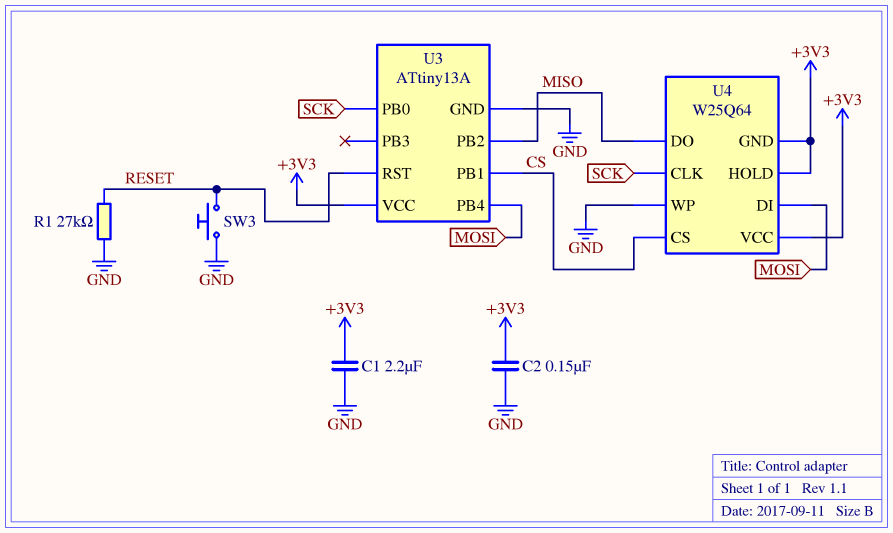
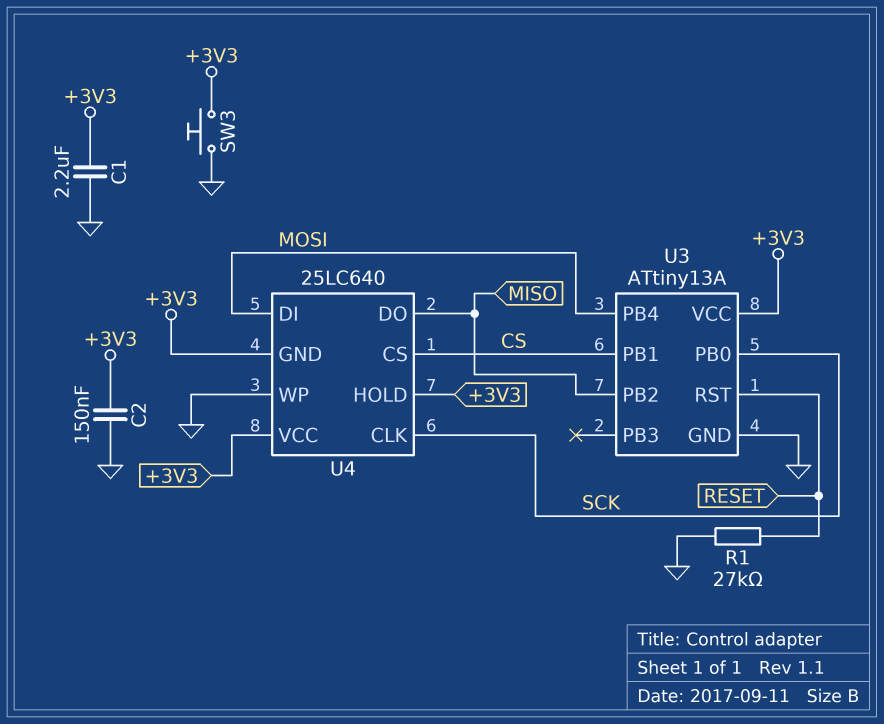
SW3: button (GND, RESET) -> button (+3V3, GND)
U4: W25Q64 -> 25LC640

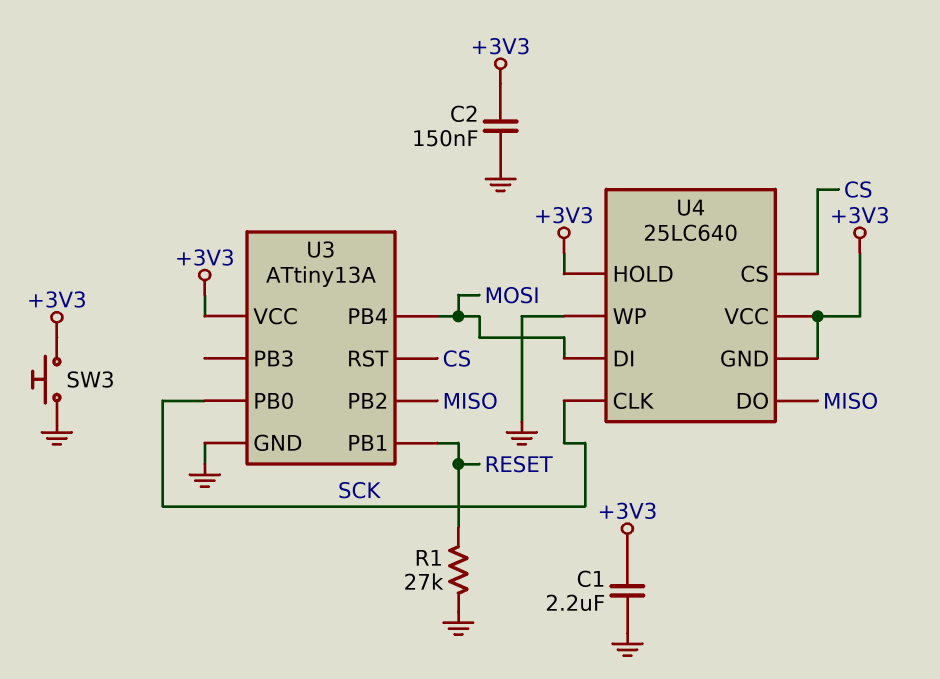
U3 pin PB1: CS -> RESET
U3 pin RST: RESET -> CS

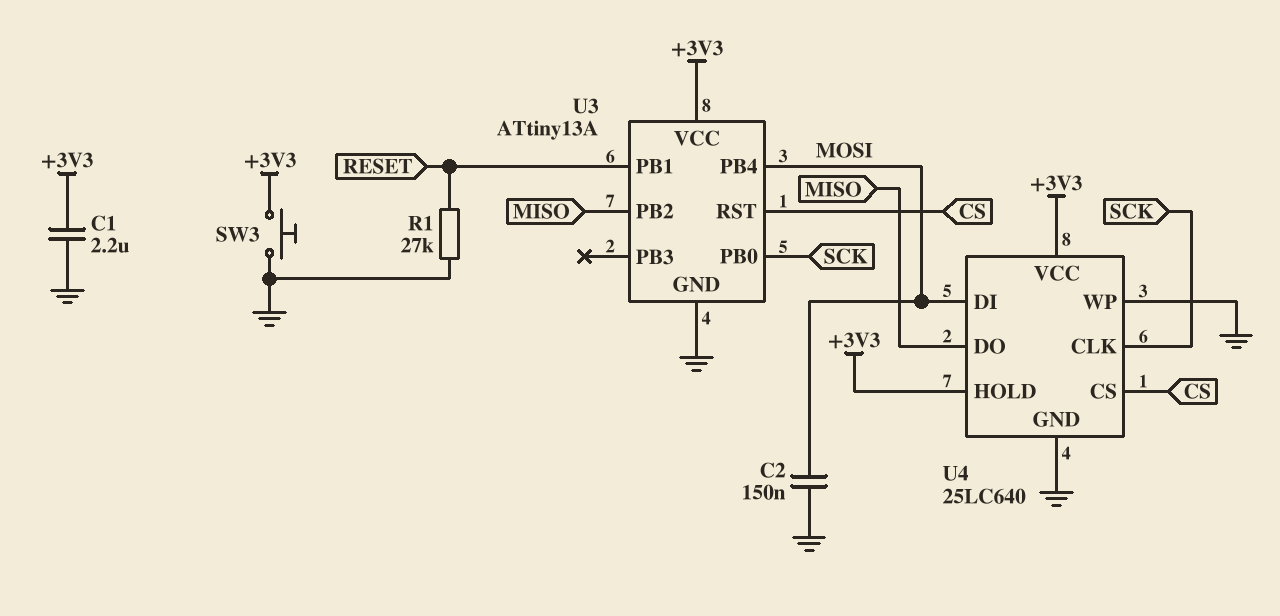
C2: 150nF (+3V3, GND) -> 150nF (GND, MOSI)
U4 pin GND: +3V3 -> GND

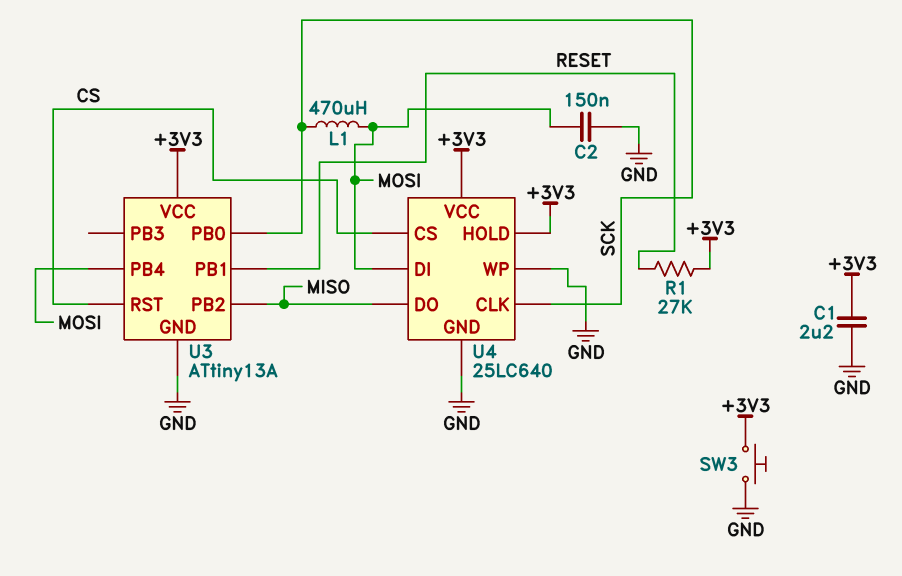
L1: none -> 470uH (MOSI, SCK)
R1: 27k (GND, RESET) -> 27k (+3V3, RESET)

